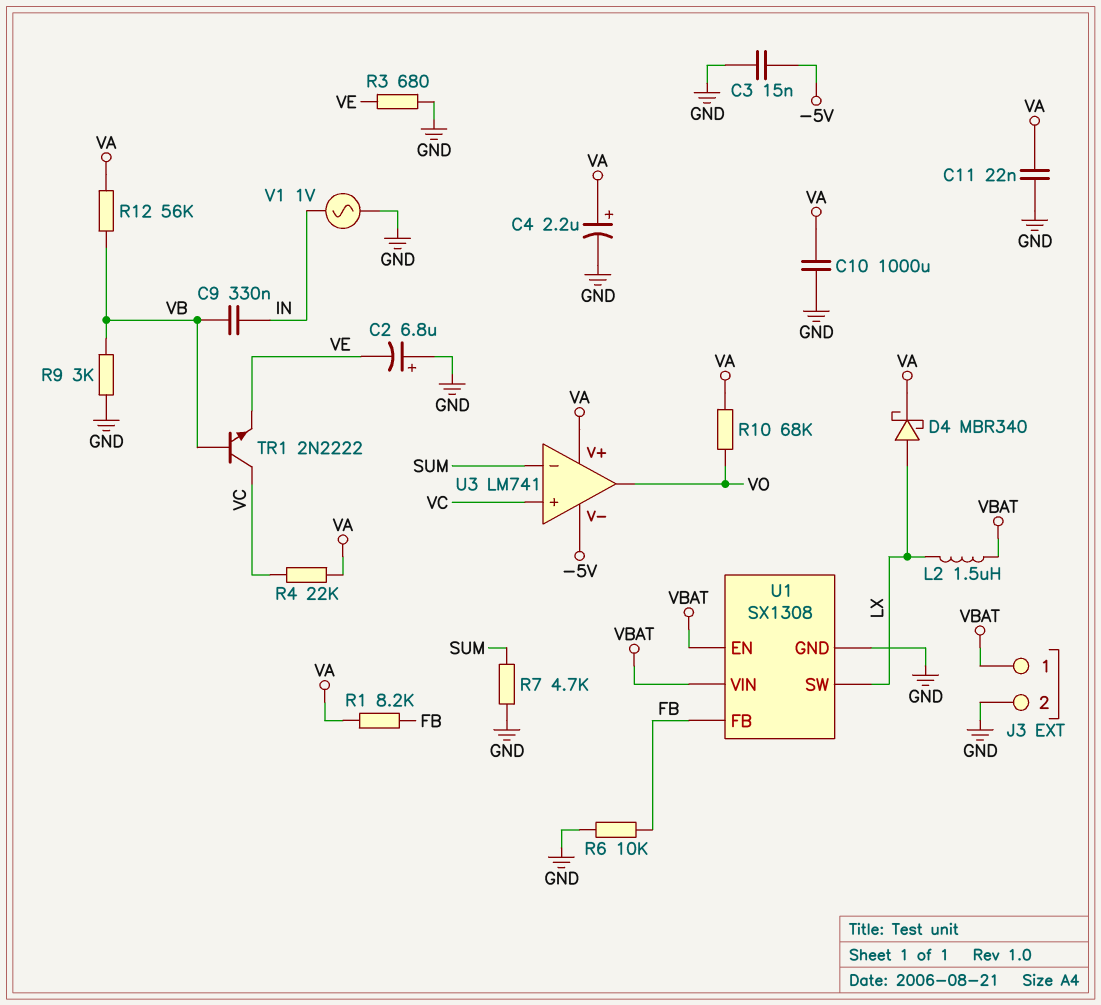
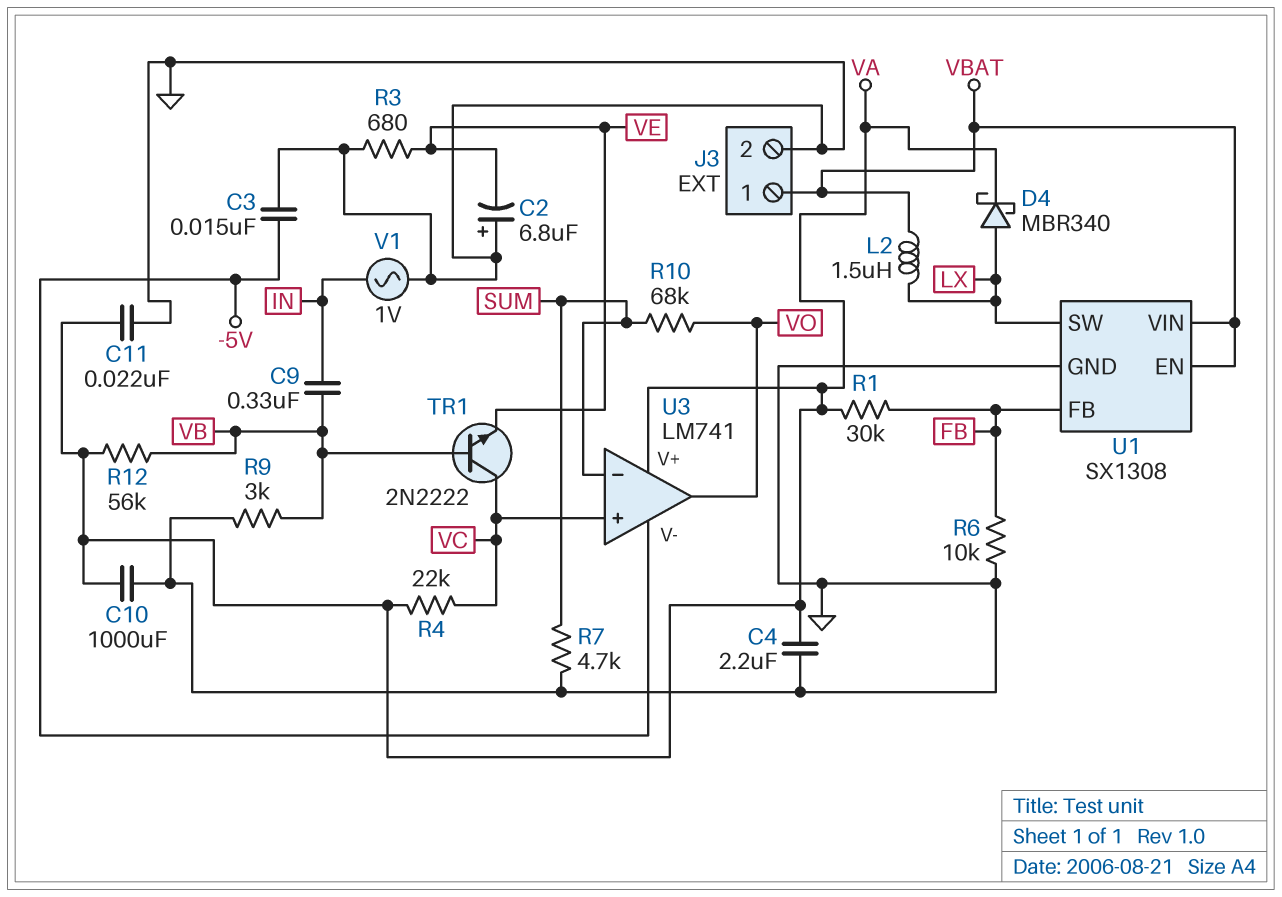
C4: 2.2uF (plus VA, minus GND) -> 2.2uF (GND, VA)
R1: 8.2k (FB, VA) -> 30k (FB, VA)
R10: 68k (VA, VO) -> 68k (SUM, VO)

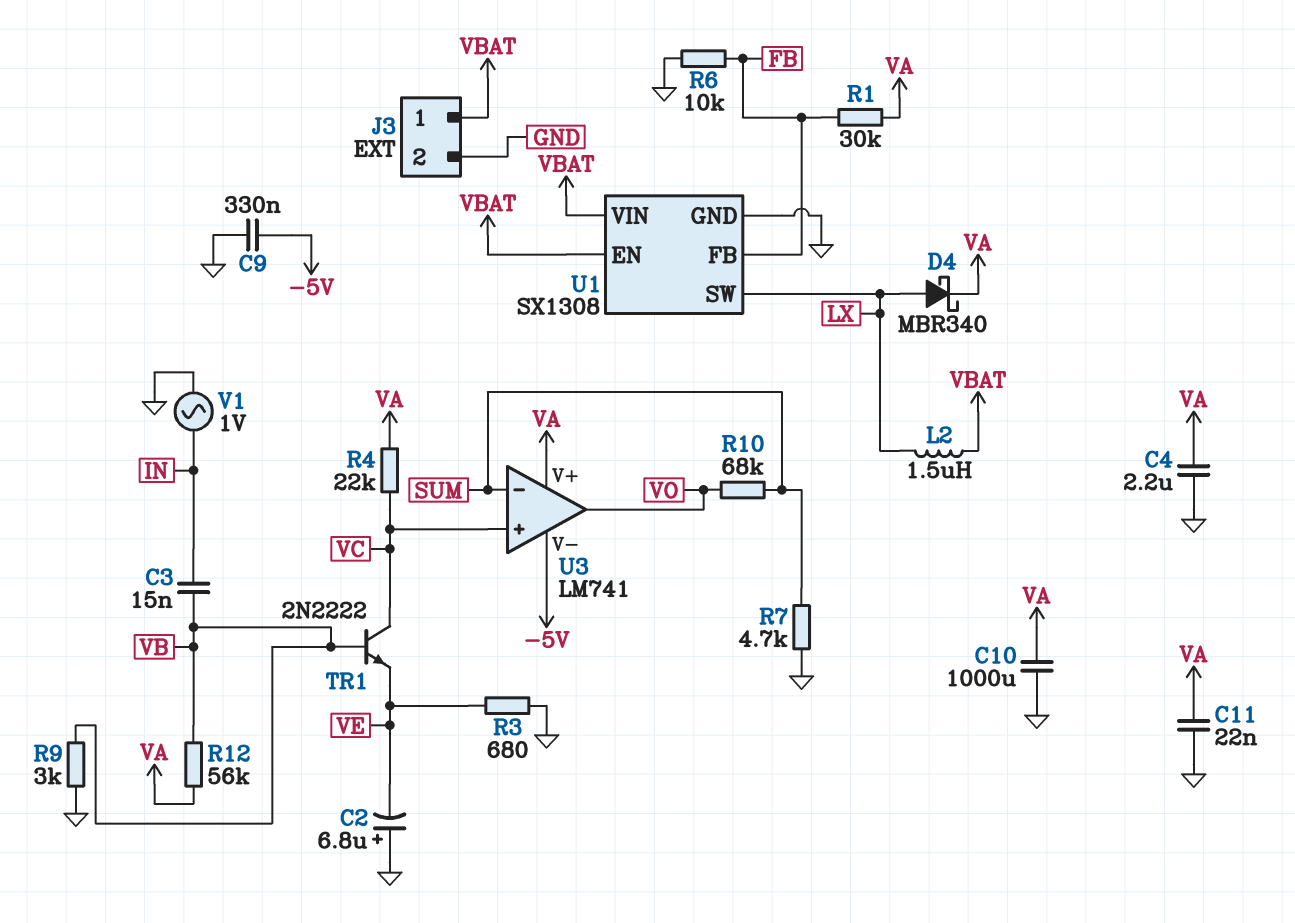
C3: 15nF (-5V, GND) -> 15nF (IN, VB)
C9: 330nF (IN, VB) -> 330nF (-5V, GND)

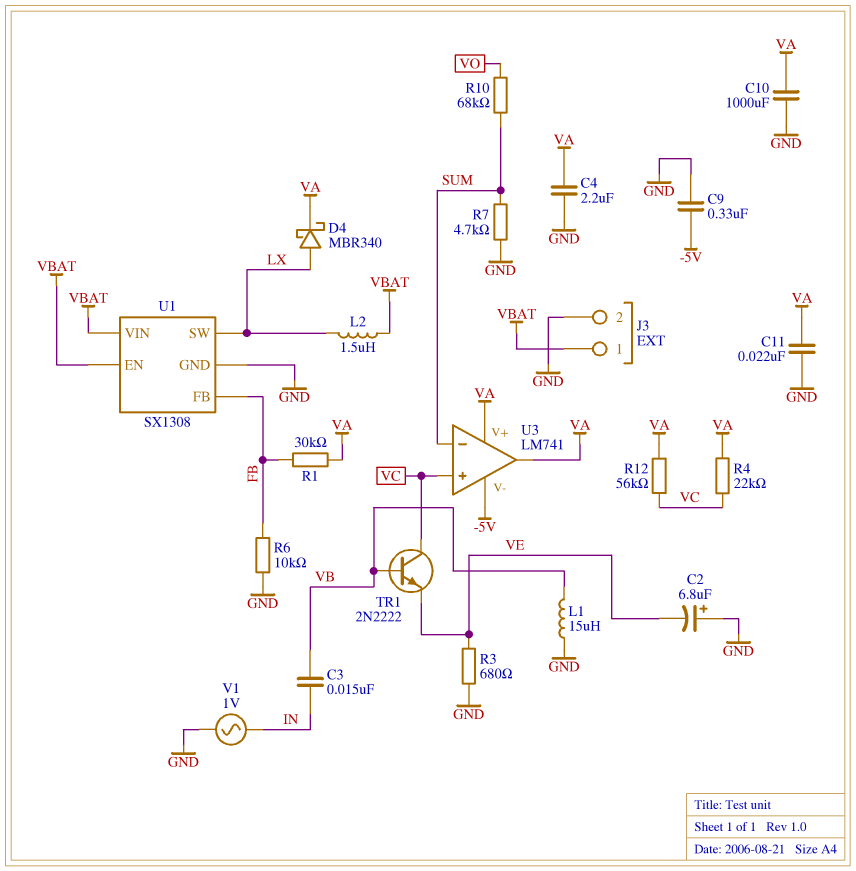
L1: none -> 15uH (GND, VB)
R9: 3k (GND, VB) -> none
R12: 56k (VA, VB) -> 56k (VA, VC)
U3 pin out: VO -> VA

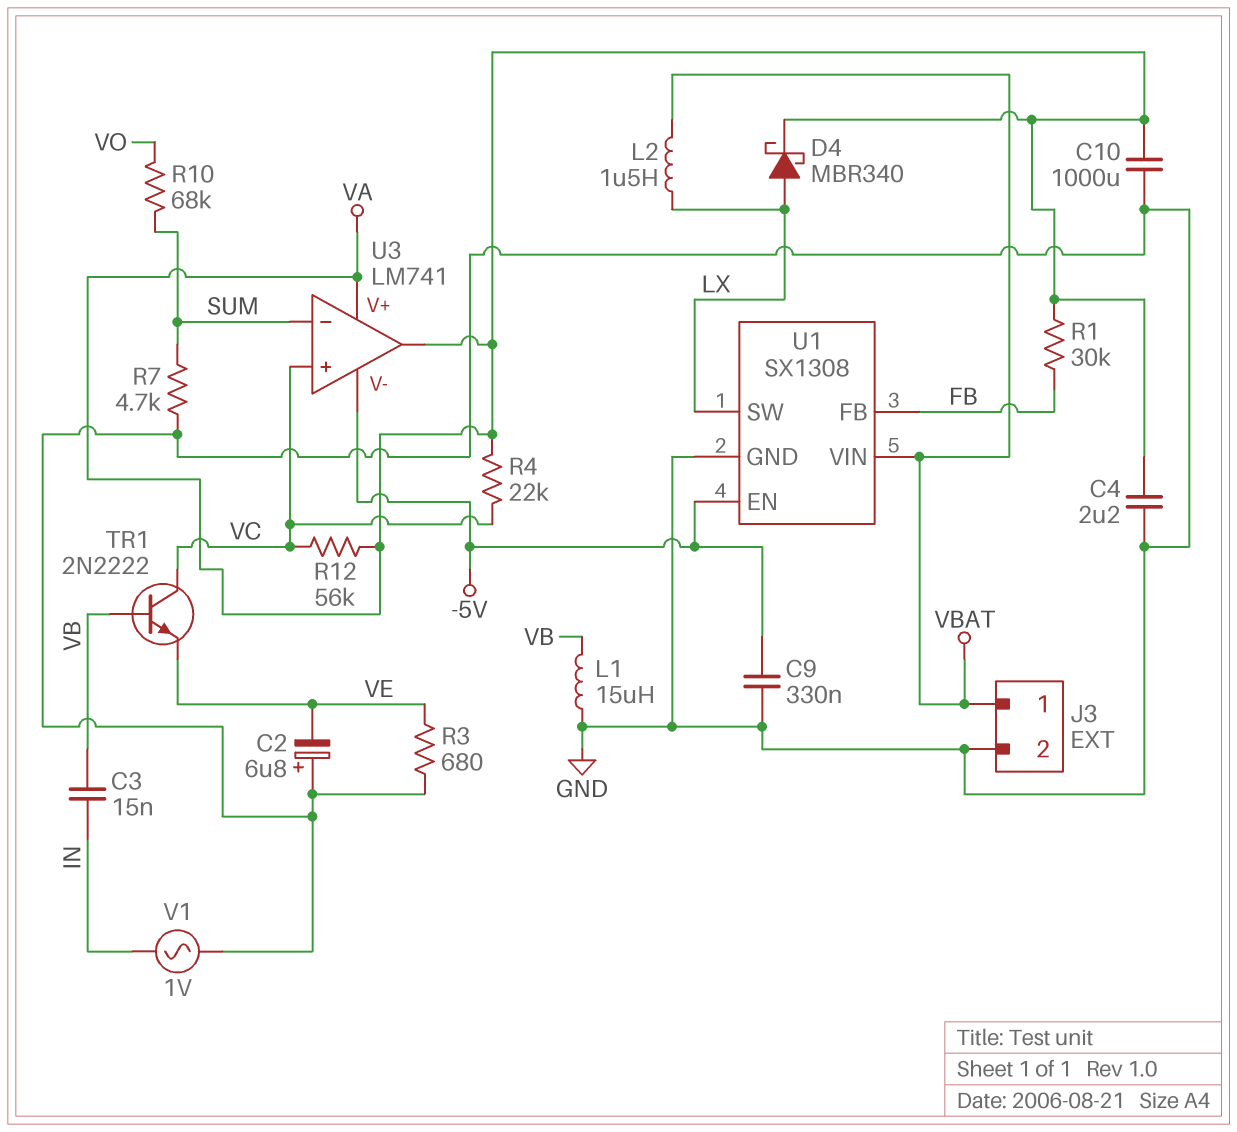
C11: 22nF (GND, VA) -> none
R6: 10k (FB, GND) -> none
U1 pin EN: VBAT -> -5V

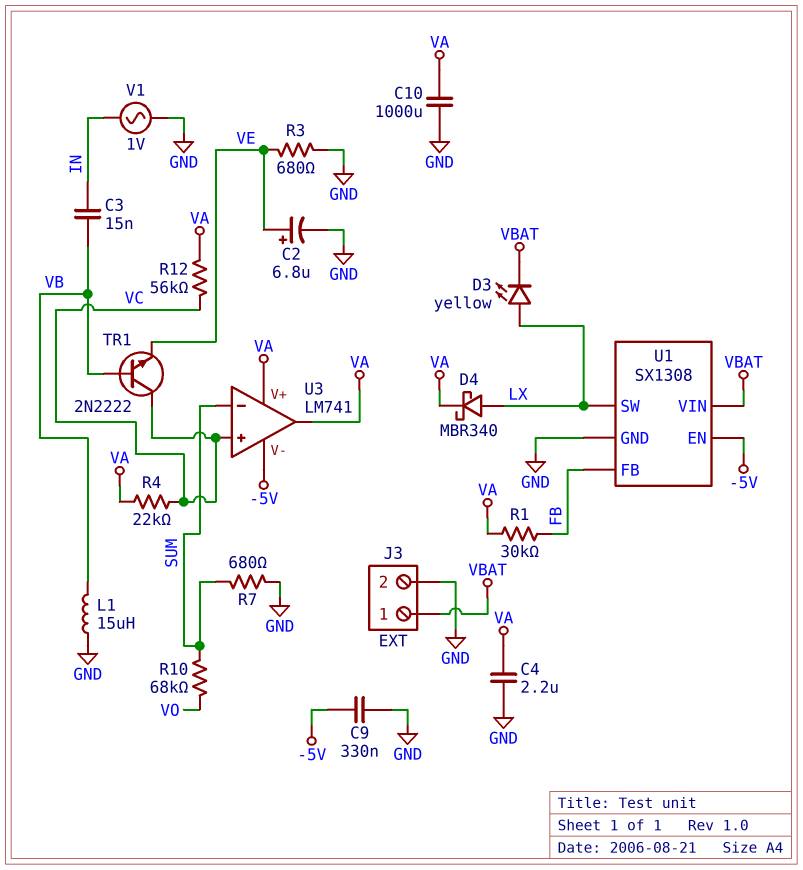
C2: 6.8uF (plus GND, minus VE) -> 6.8uF (plus VE, minus GND)
D3: none -> LED yellow (A LX, K VBAT)
L2: 1.5uH (LX, VBAT) -> none
R7: 4.7k (GND, SUM) -> 680 (GND, SUM)

